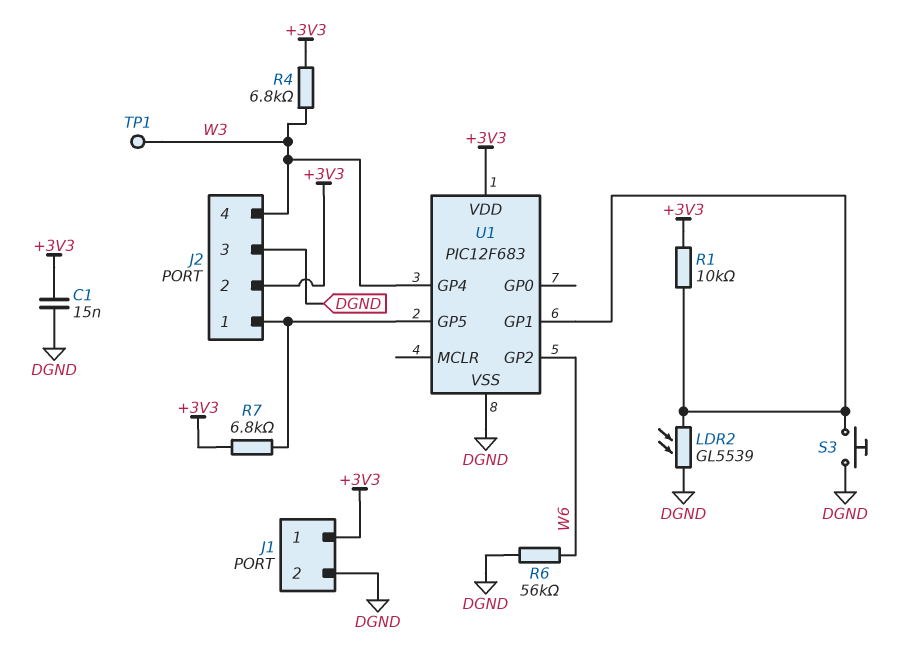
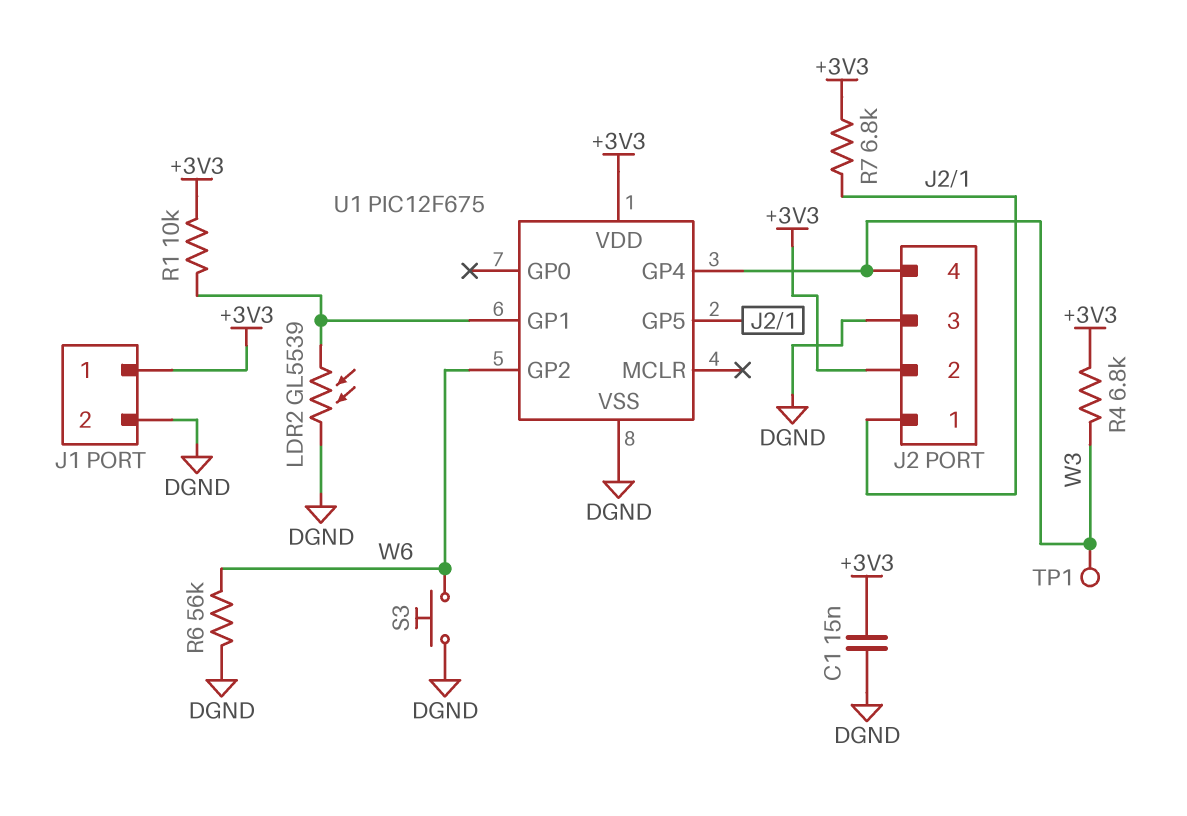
S3: button (DGND, U1/GP1) -> button (DGND, W6)
U1: PIC12F683 -> PIC12F675

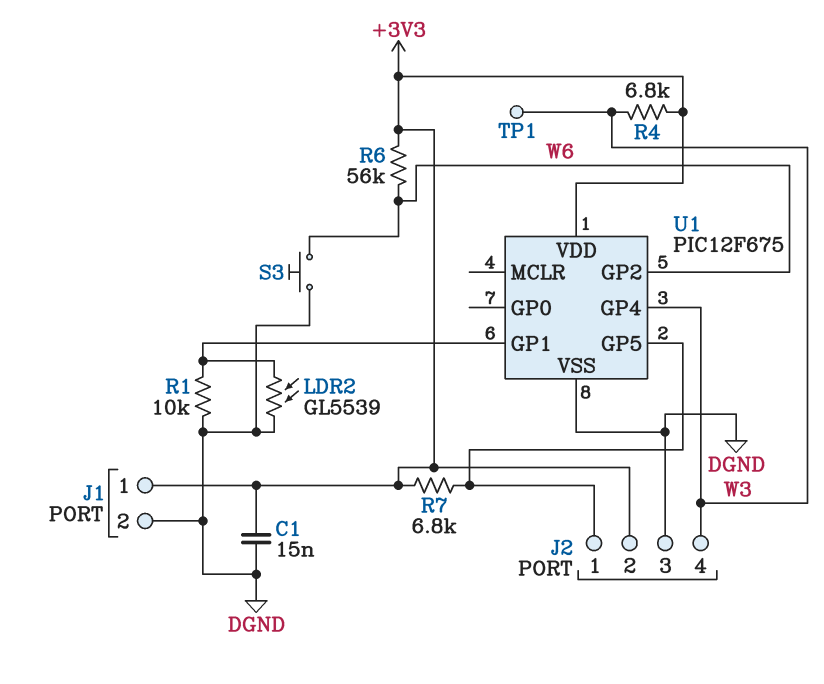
R1: 10k (+3V3, U1/GP1) -> 10k (DGND, U1/GP1)
R6: 56k (DGND, W6) -> 56k (+3V3, W6)

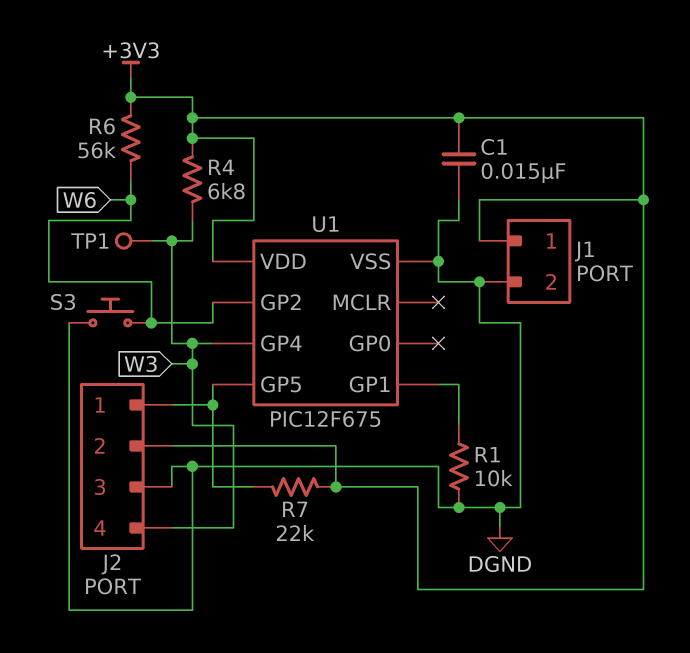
LDR2: GL5539 (DGND, U1/GP1) -> none
R7: 6.8k (+3V3, J2/1) -> 22k (+3V3, J2/1)

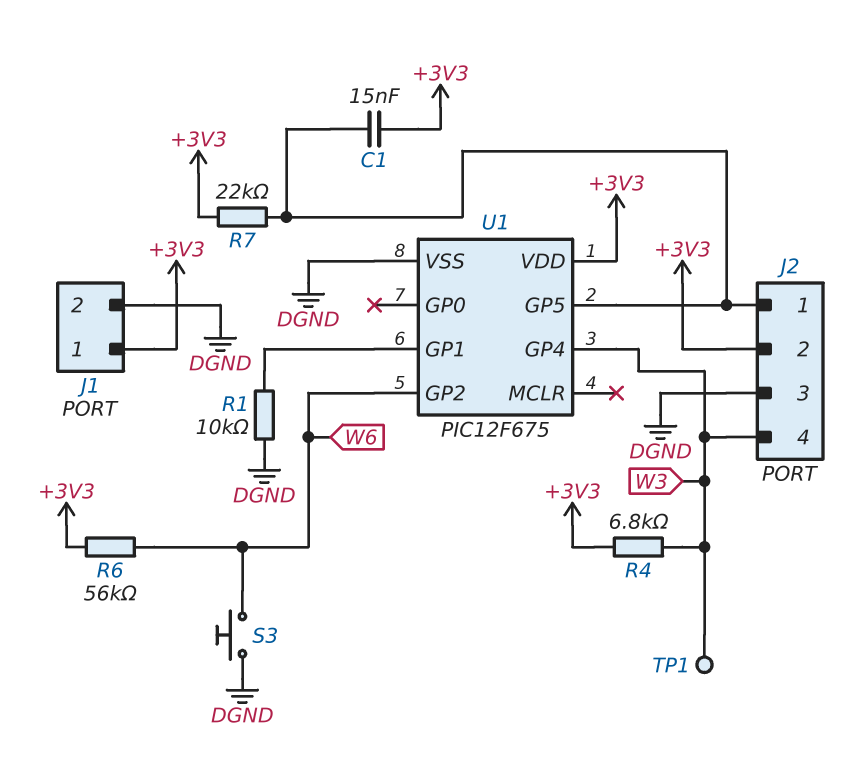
C1: 15nF (+3V3, DGND) -> 15nF (+3V3, J2/1)

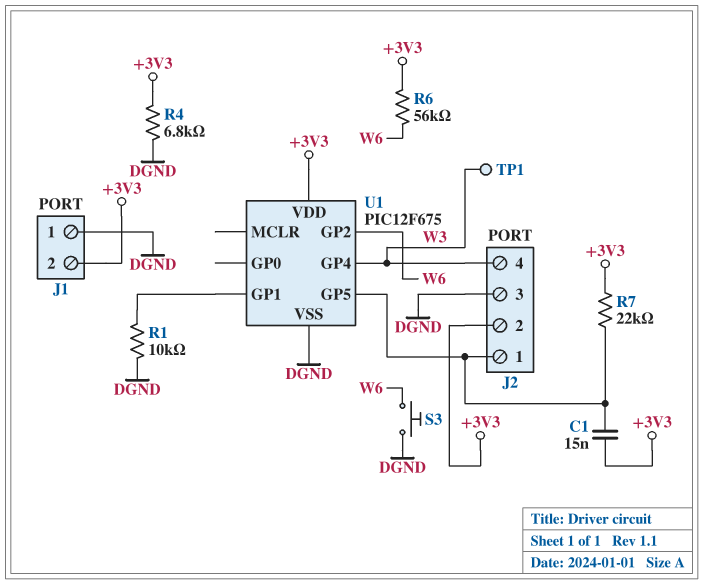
J1 pin 1: +3V3 -> DGND
J1 pin 2: DGND -> +3V3
R4: 6.8k (+3V3, W3) -> 6.8k (+3V3, DGND)

